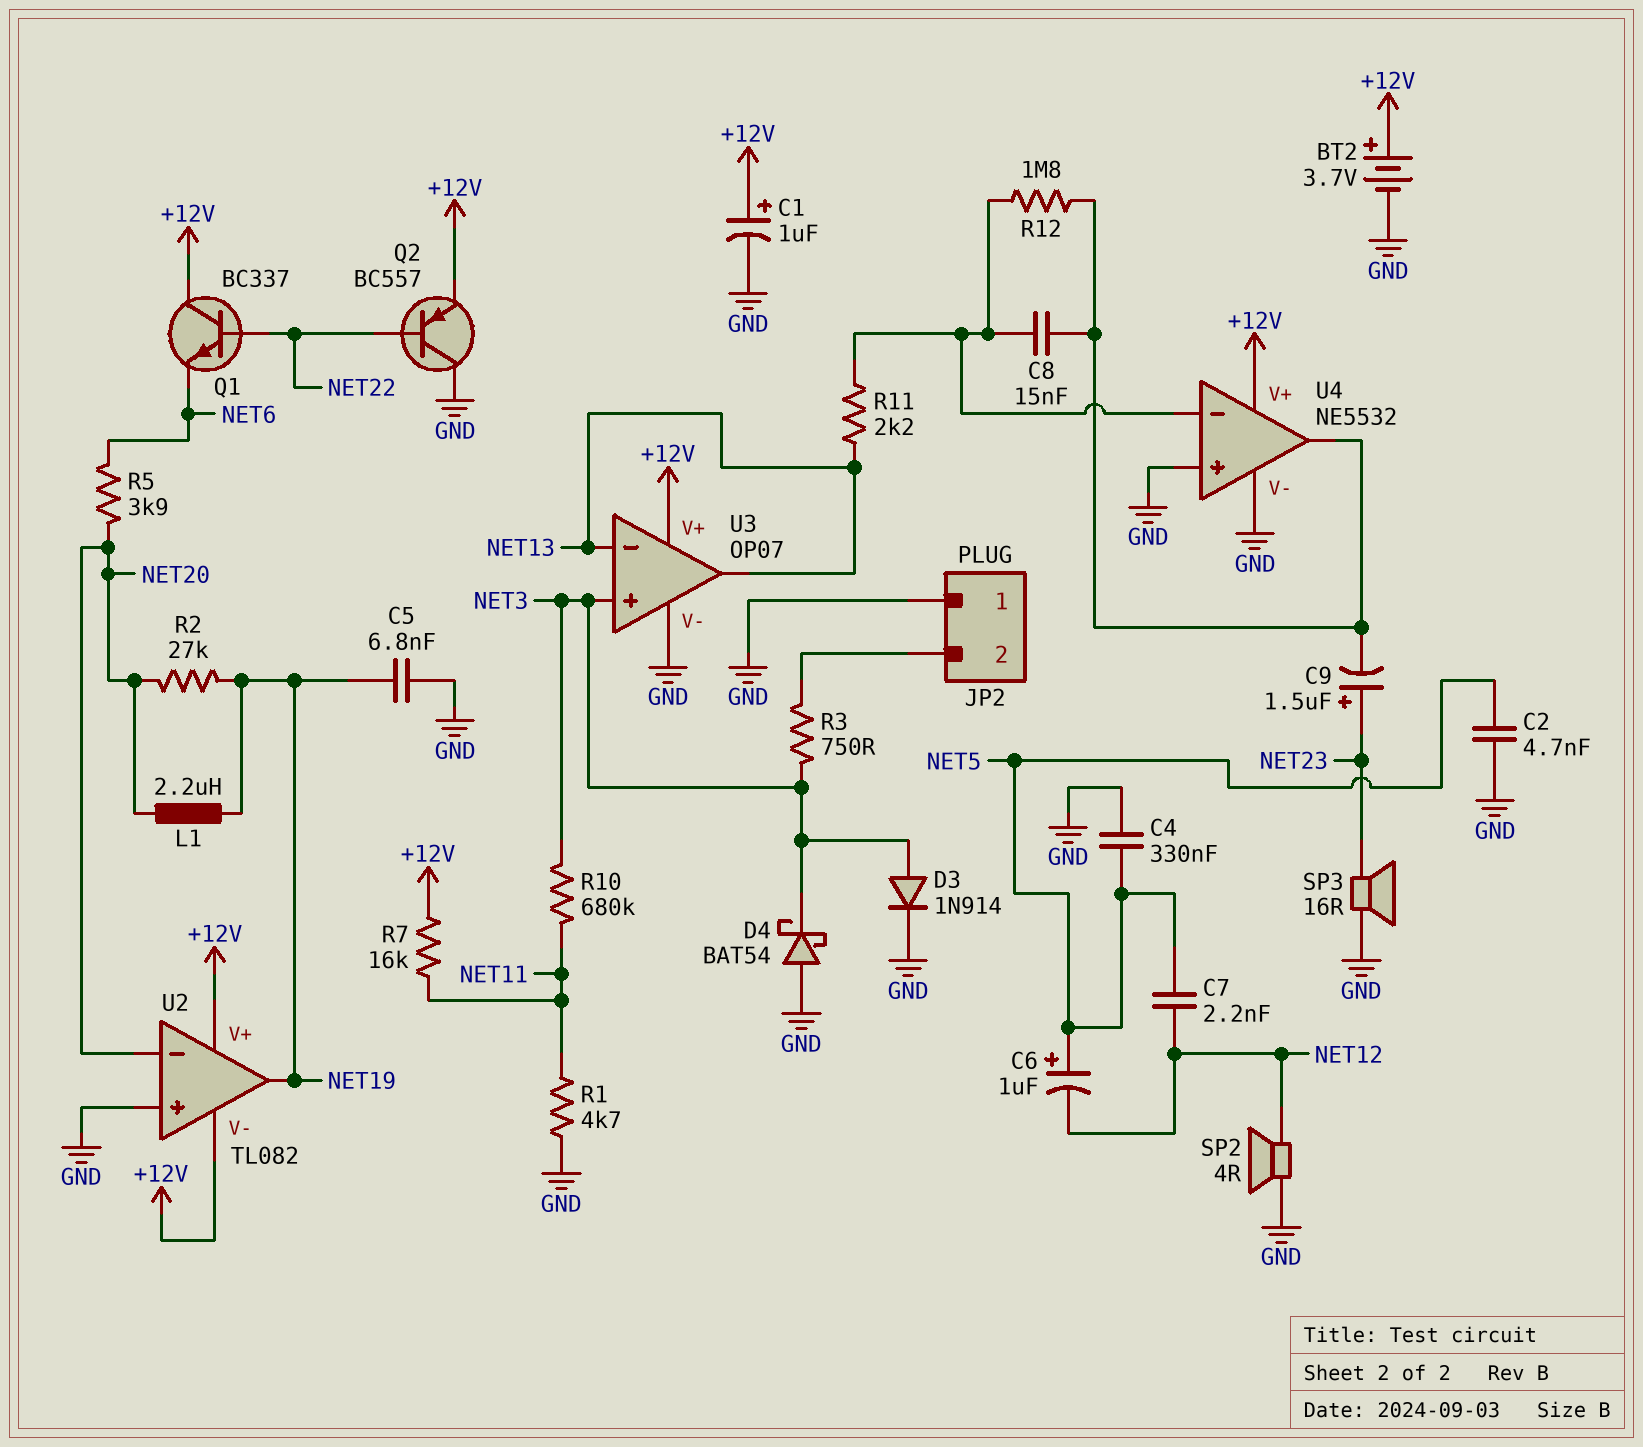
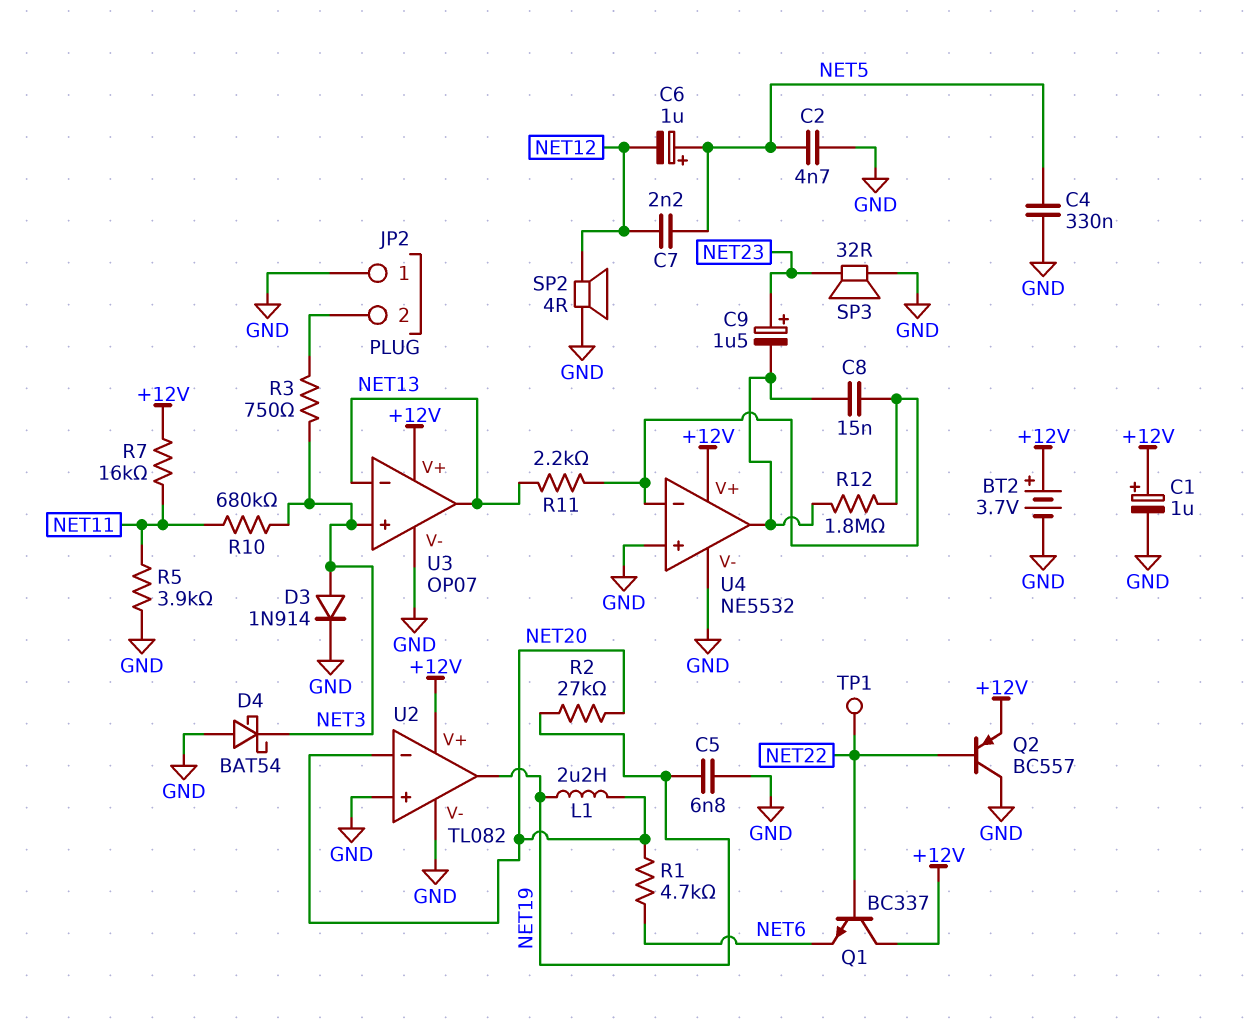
R1: 4.7k (GND, NET11) -> 4.7k (NET6, NET20)
R5: 3.9k (NET6, NET20) -> 3.9k (GND, NET11)
SP3: speaker 16R (GND, NET23) -> speaker 32R (GND, NET23)
TP1: none -> test point (NET22)
U2 pin V-: +12V -> GND

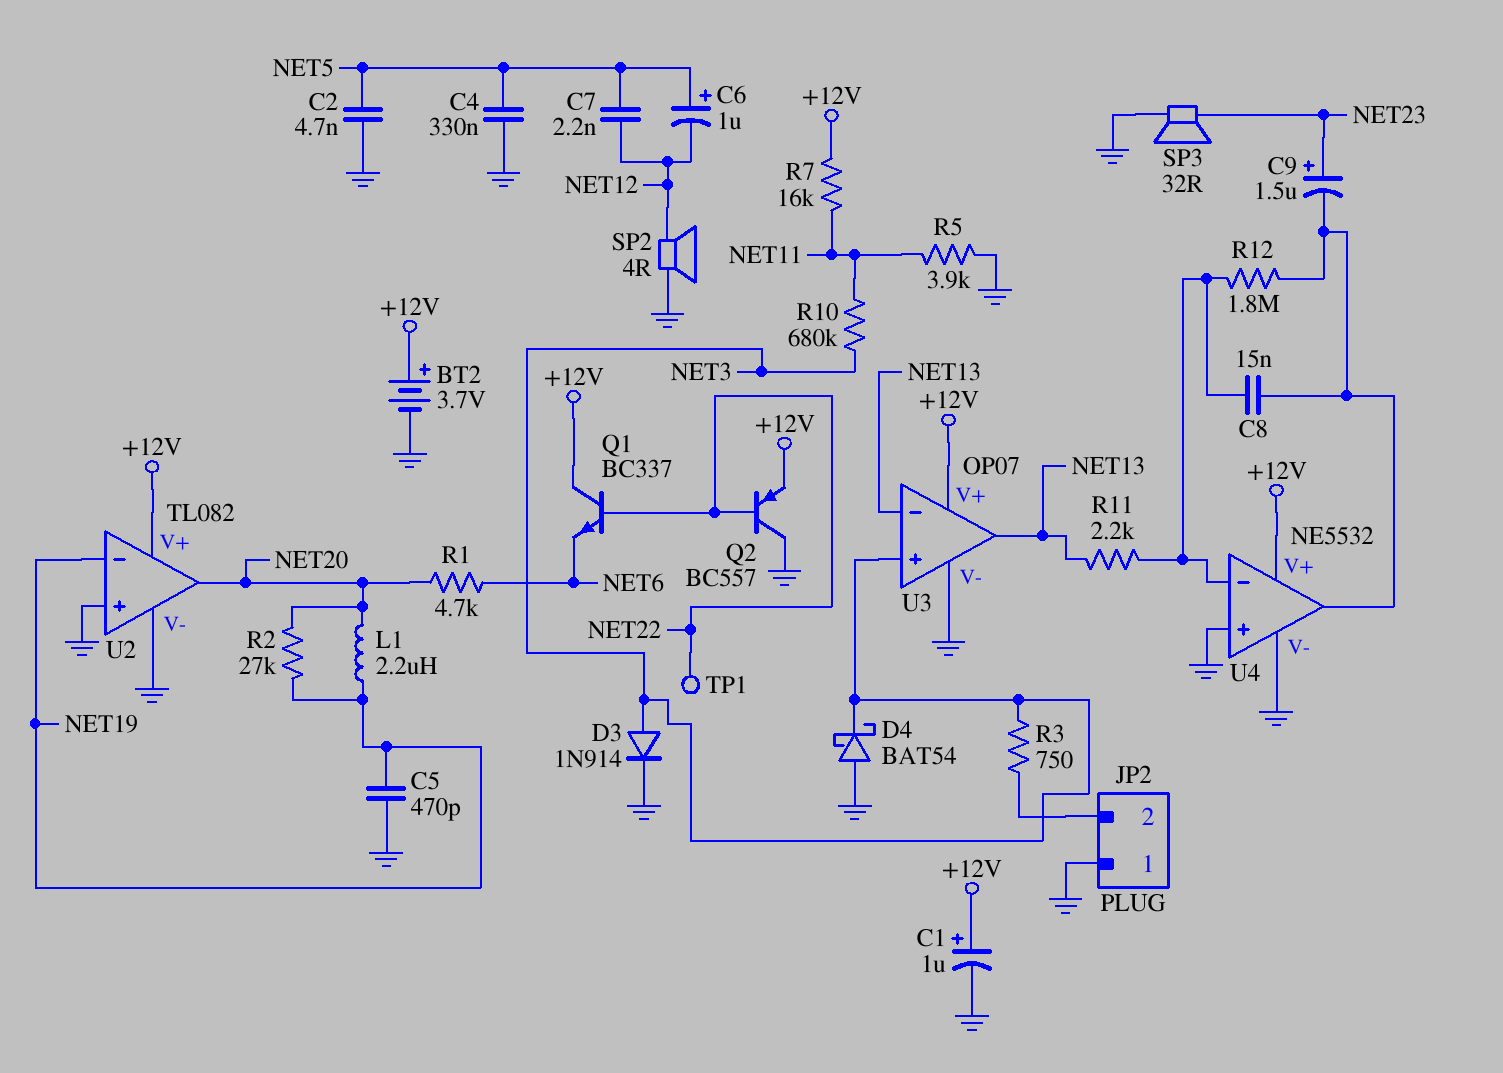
C5: 6.8nF (GND, NET19) -> 470pF (GND, NET19)
U2 pin in-: NET20 -> NET19
U2 pin out: NET19 -> NET20

